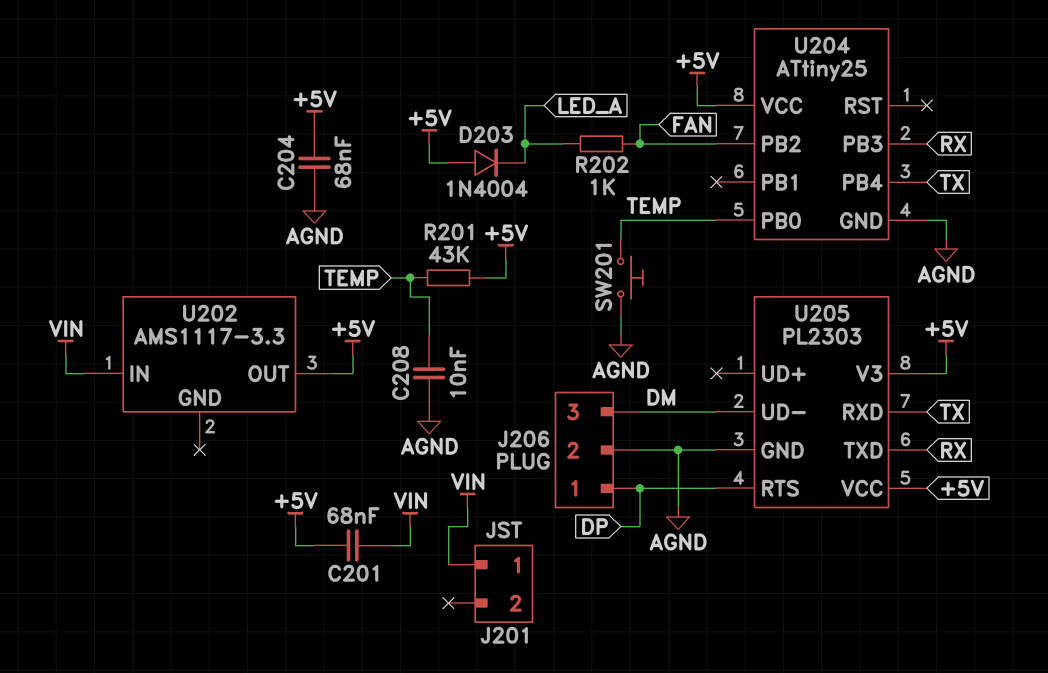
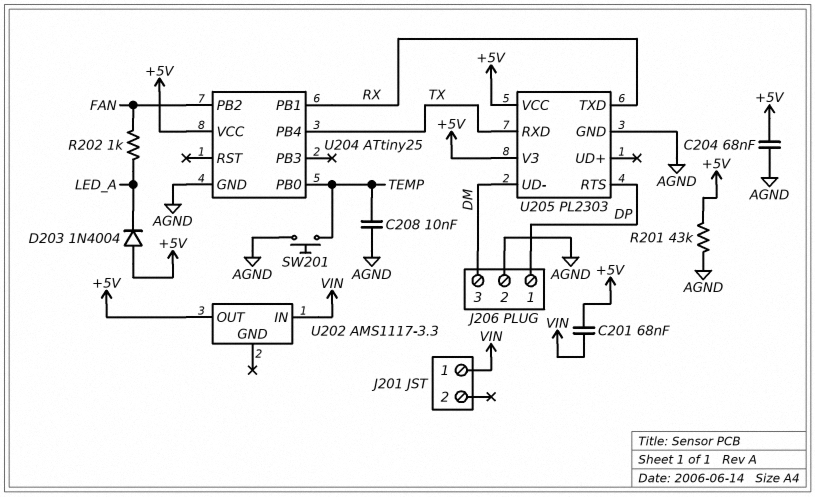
R201: 43k (+5V, TEMP) -> 43k (+5V, AGND)
U204 pin PB1: none -> RX
U204 pin PB3: RX -> none

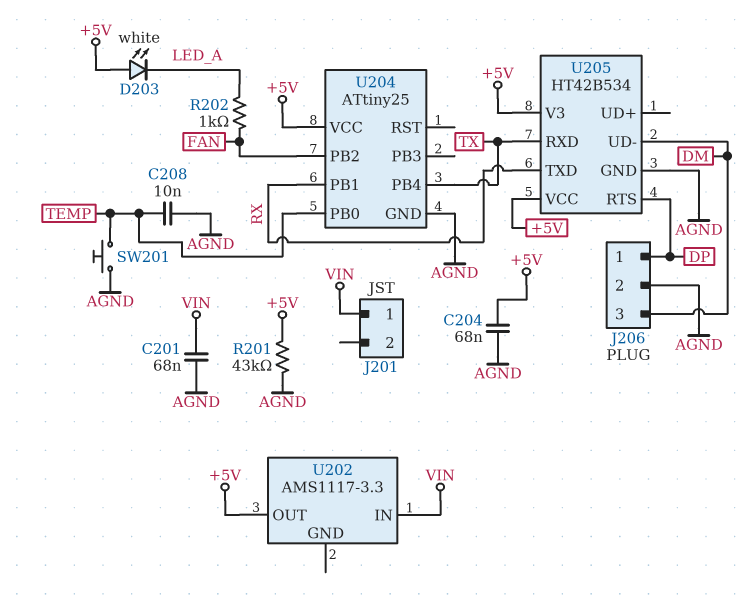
C201: 68nF (+5V, VIN) -> 68nF (AGND, VIN)
D203: diode 1N4004 (A +5V, K LED_A) -> LED white (A +5V, K LED_A)
U205: PL2303 -> HT42B534

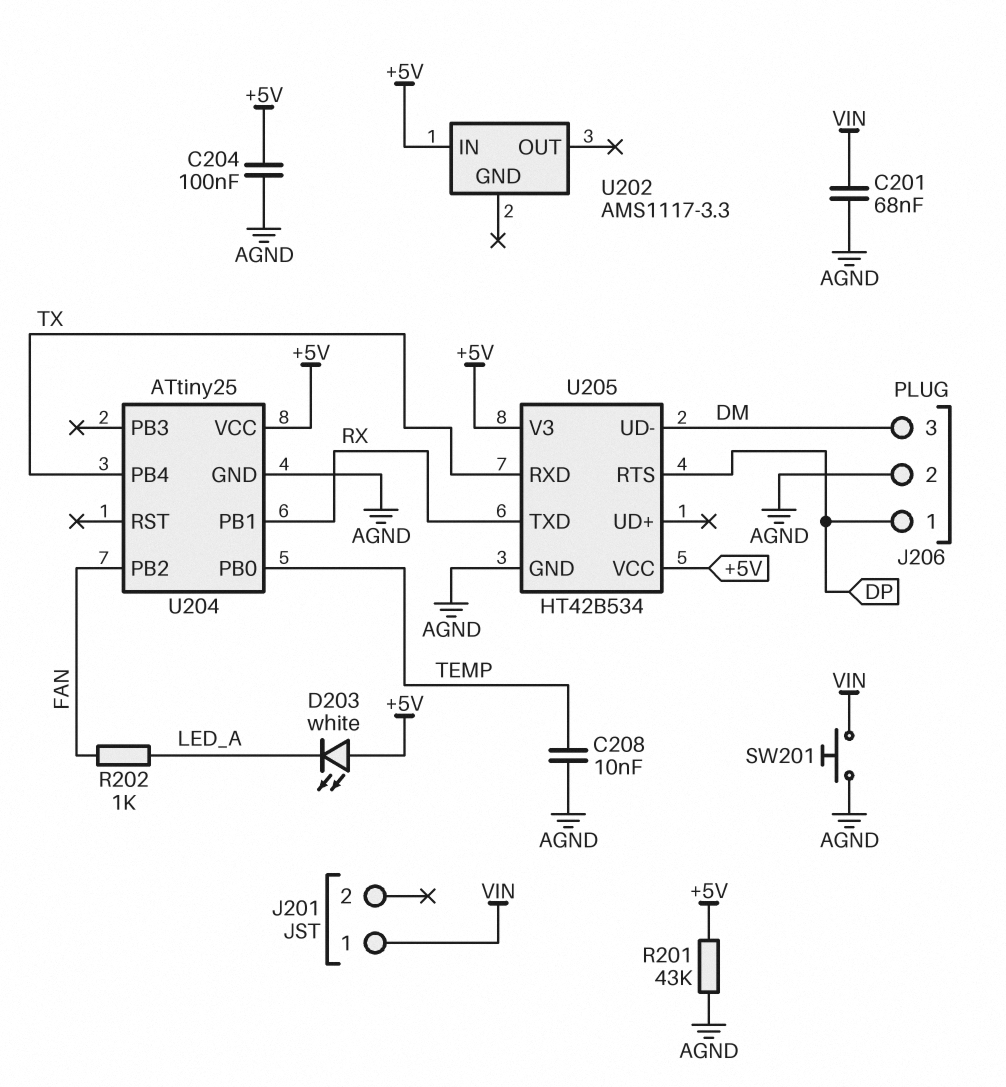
C204: 68nF (+5V, AGND) -> 100nF (+5V, AGND)
SW201: button (AGND, TEMP) -> button (AGND, VIN)
U202 pin IN: VIN -> +5V
U202 pin OUT: +5V -> none

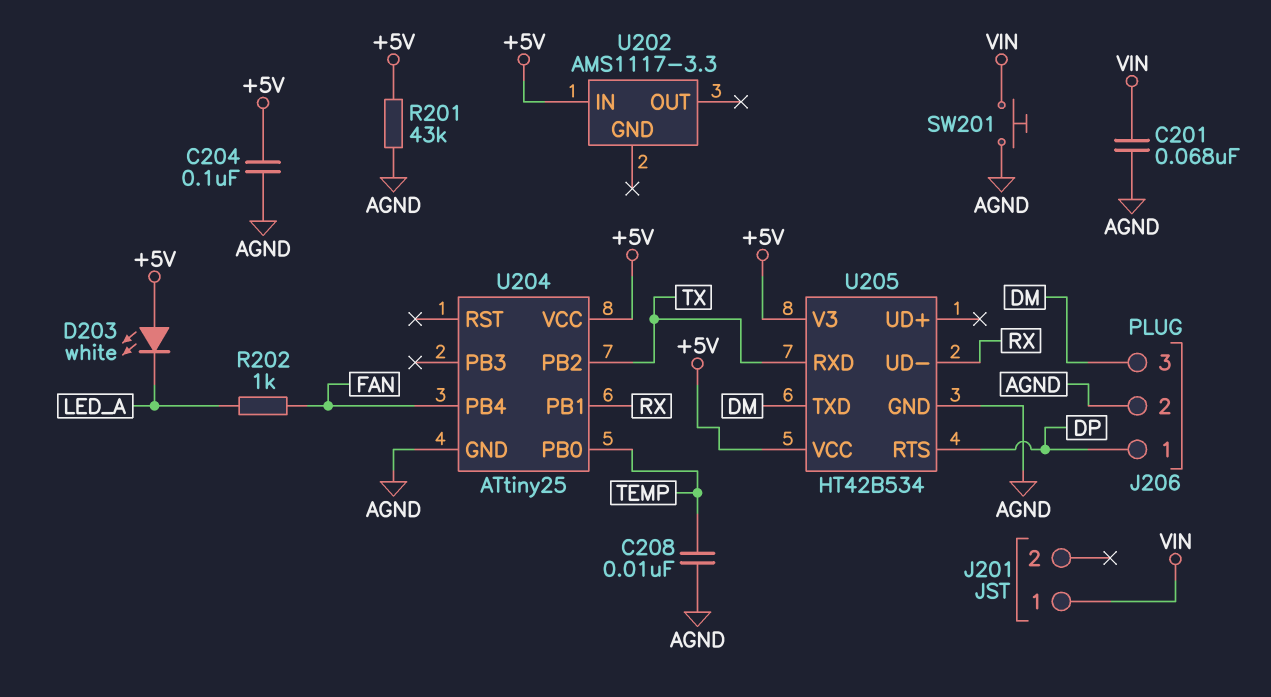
U204 pin PB2: FAN -> TX
U204 pin PB4: TX -> FAN
U205 pin TXD: RX -> DM
U205 pin UD-: DM -> RX

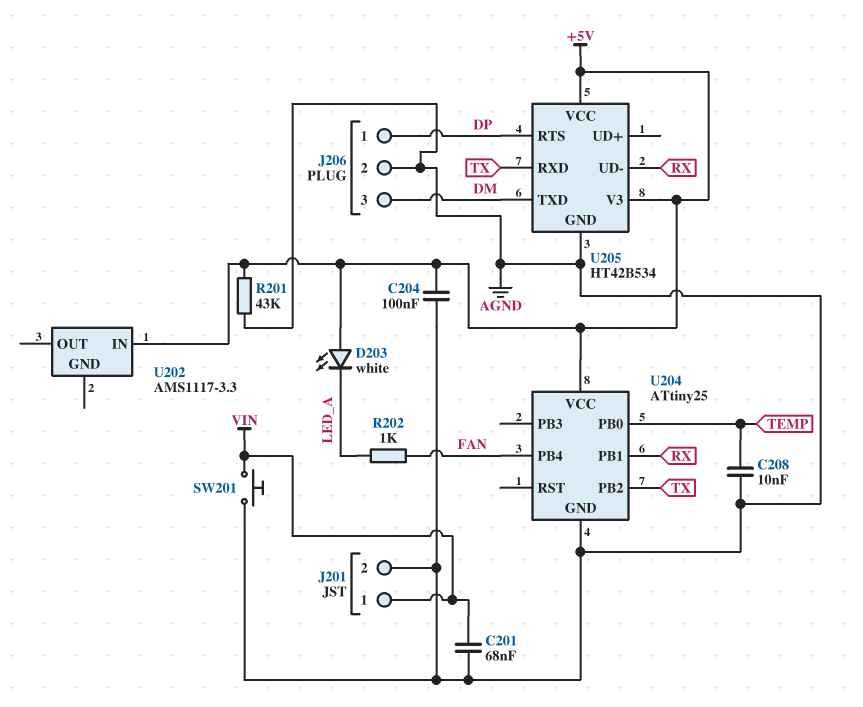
J201 pin 2: none -> AGND

